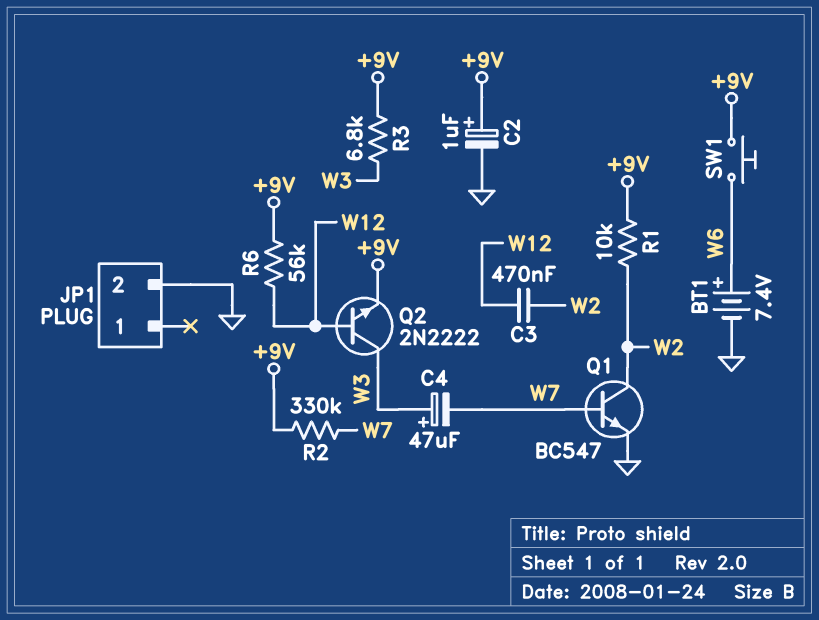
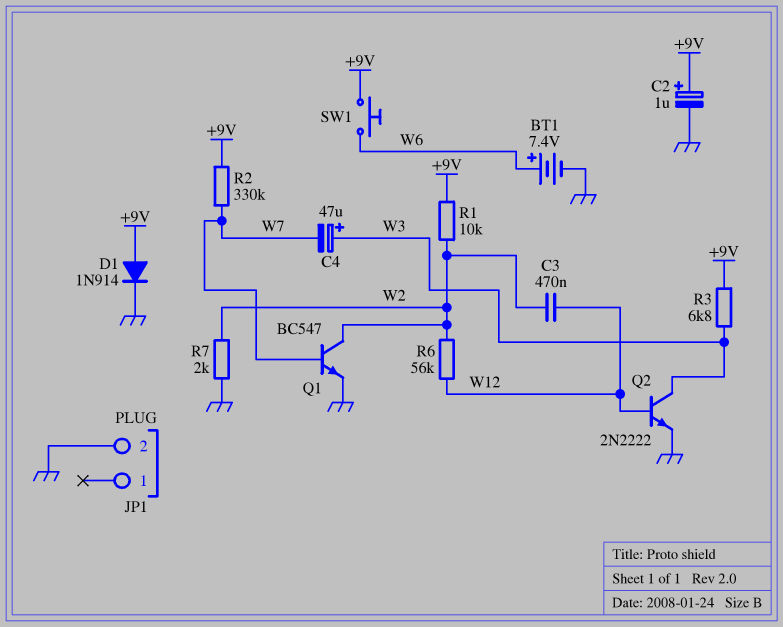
D1: none -> diode 1N914 (A +9V, K GND)
Q2: NPN 2N2222 (B W12, C W3, E +9V) -> NPN 2N2222 (B W12, C W3, E GND)
R6: 56k (+9V, W12) -> 56k (W2, W12)
R7: none -> 2k (GND, W2)

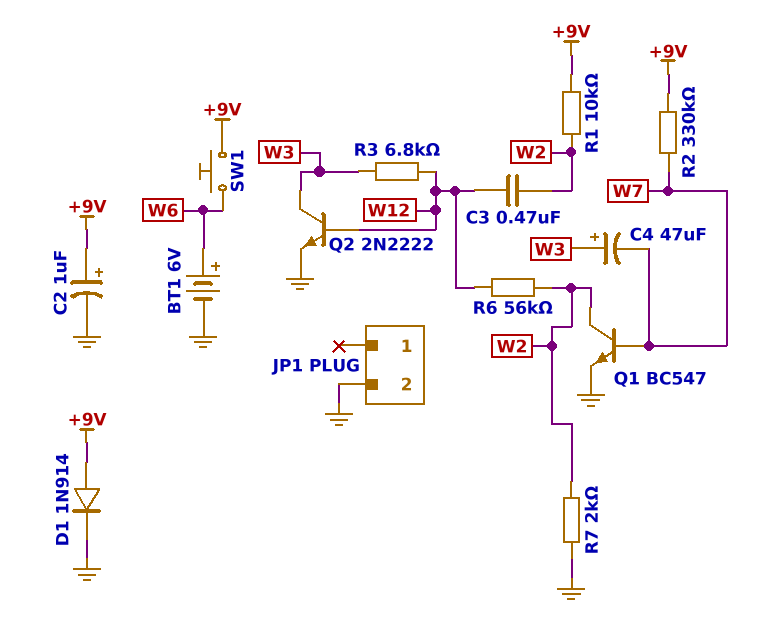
BT1: 7.4V (plus W6, minus GND) -> 6V (plus W6, minus GND)
R3: 6.8k (+9V, W3) -> 6.8k (W3, W12)

